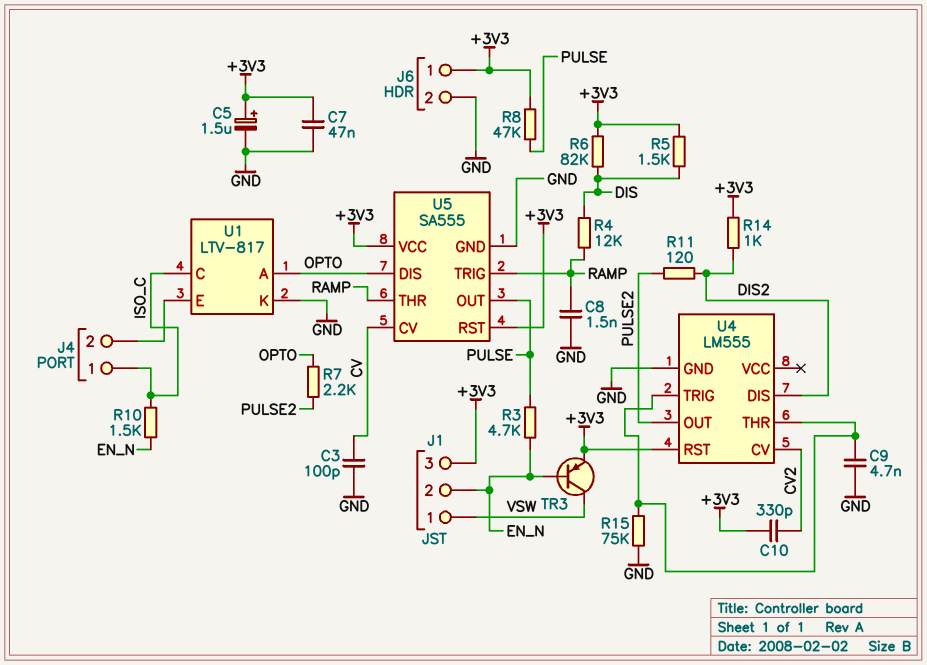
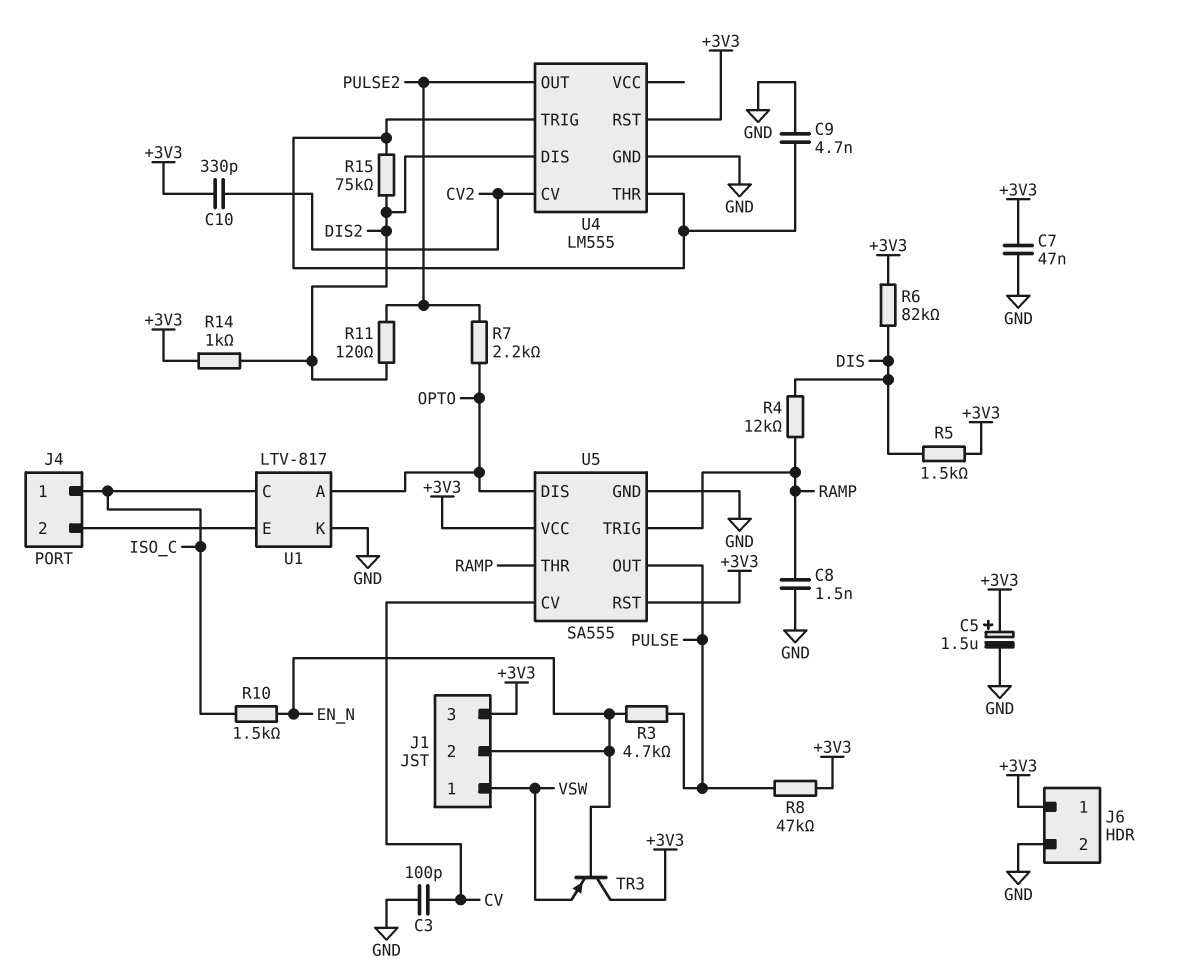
R15: 75k (GND, U4/THR) -> 75k (DIS2, U4/THR)
TR3: PNP (B EN_N, C VSW, E +3V3) -> PNP (B EN_N, C +3V3, E VSW)

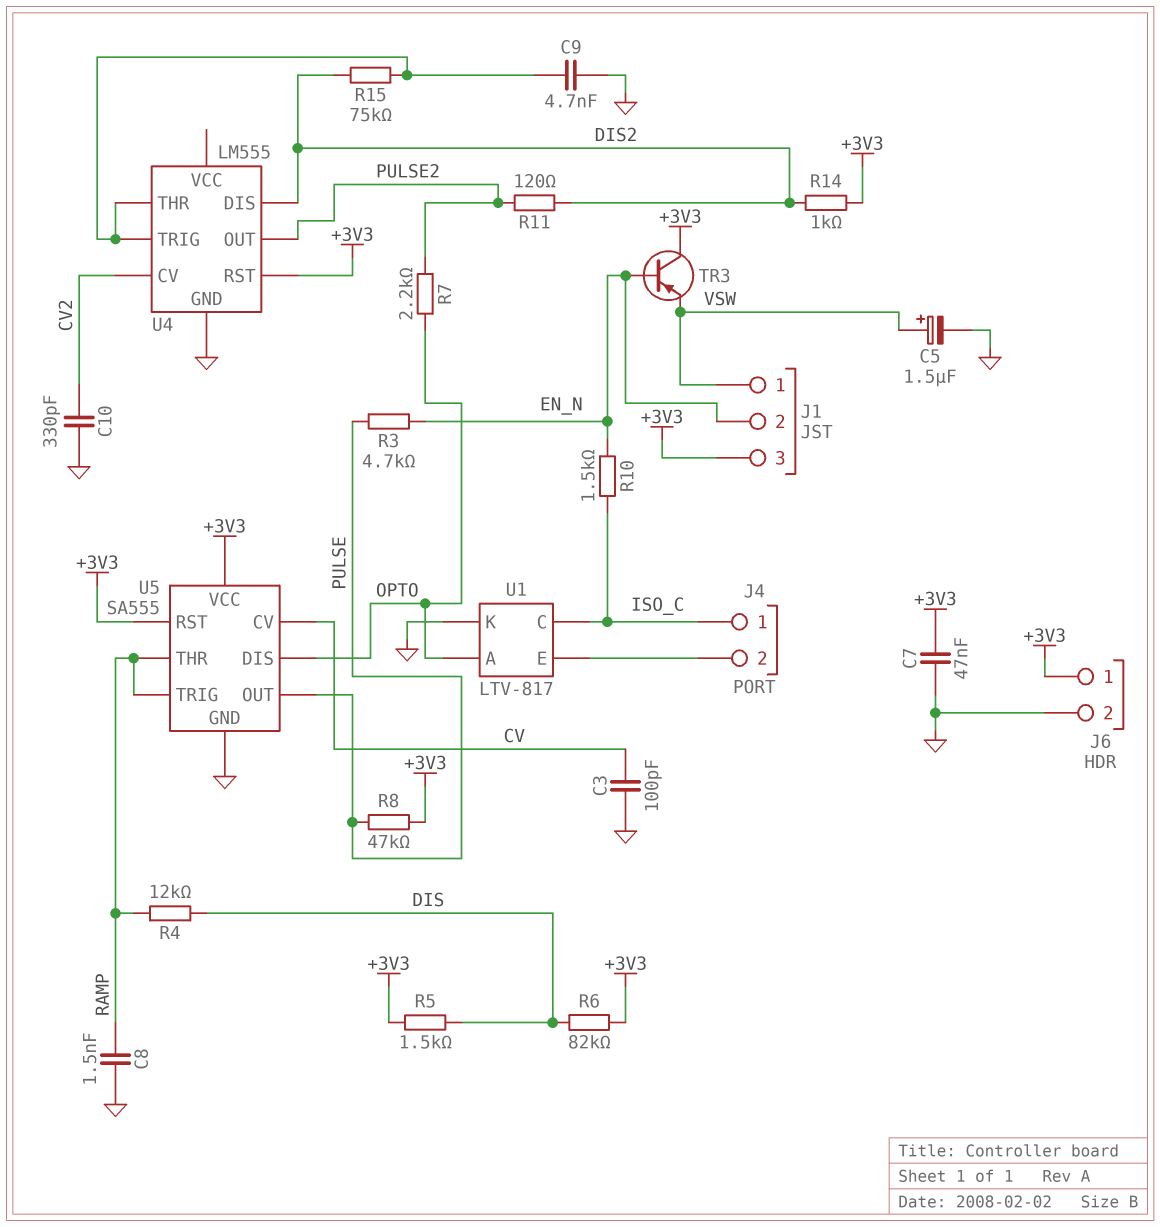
C5: 1.5uF (plus +3V3, minus GND) -> 1.5uF (plus VSW, minus GND)
C10: 330pF (+3V3, CV2) -> 330pF (CV2, GND)

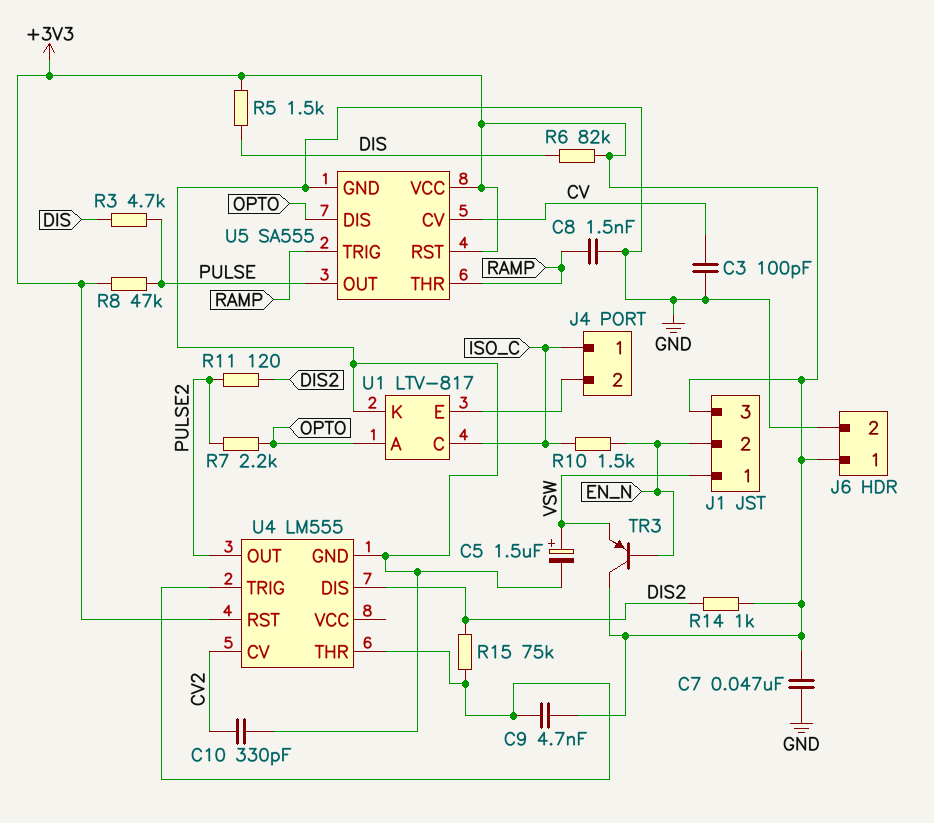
C9: 4.7nF (GND, U4/THR) -> 4.7nF (+3V3, U4/THR)
R3: 4.7k (EN_N, PULSE) -> 4.7k (DIS, PULSE)
R4: 12k (DIS, RAMP) -> none

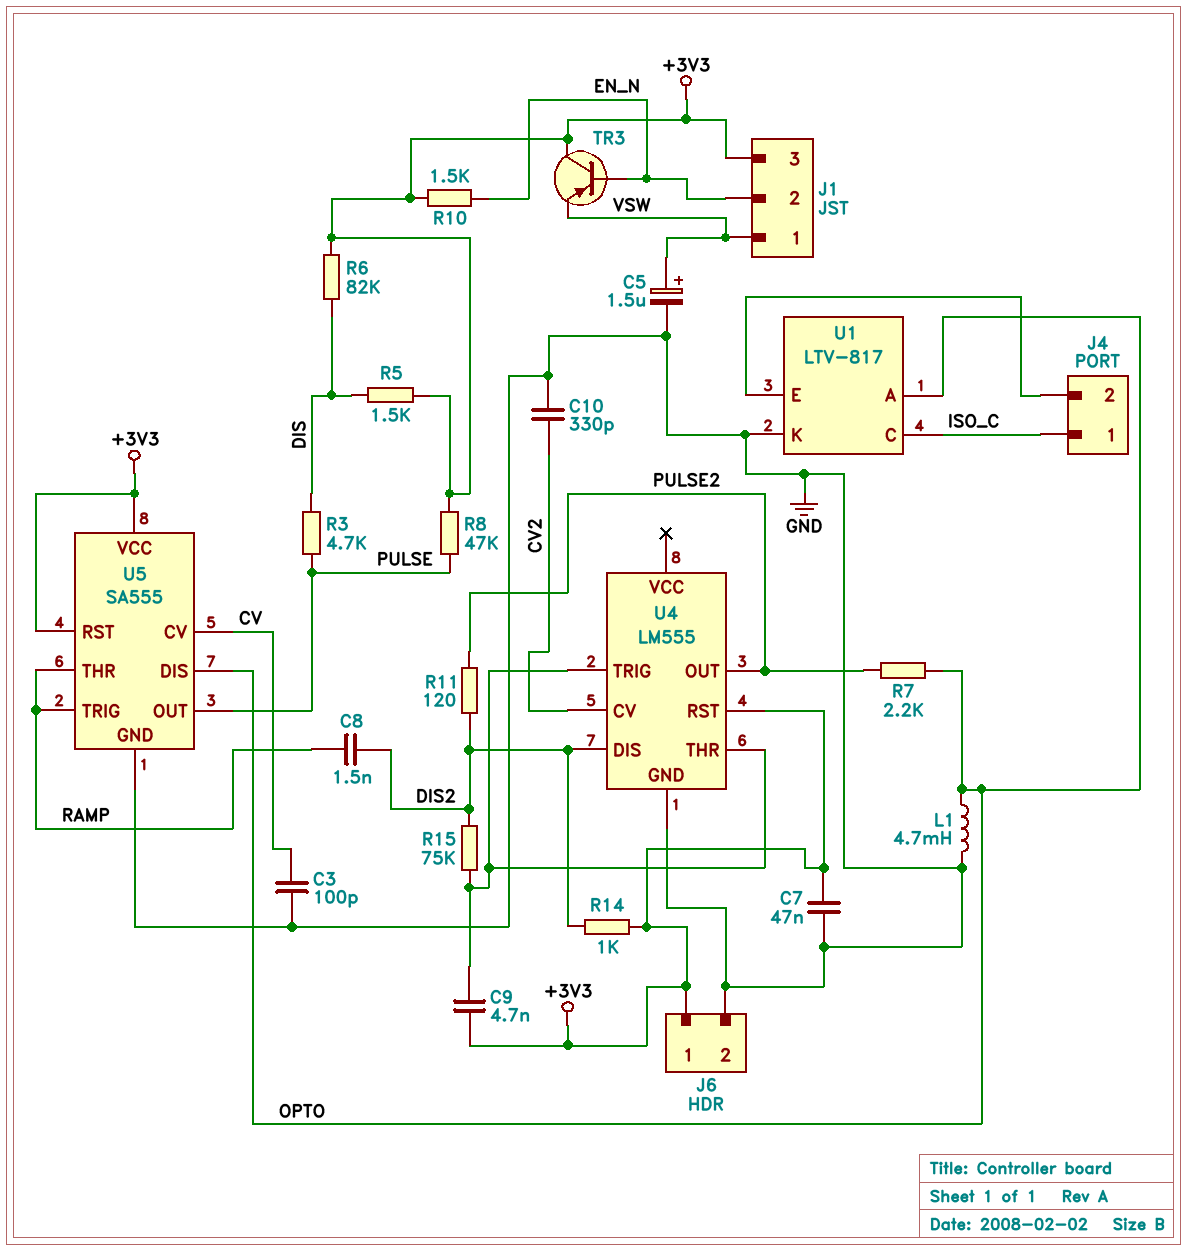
C8: 1.5nF (GND, RAMP) -> 1.5nF (DIS2, RAMP)
L1: none -> 4.7mH (GND, OPTO)
R10: 1.5k (EN_N, ISO_C) -> 1.5k (+3V3, EN_N)

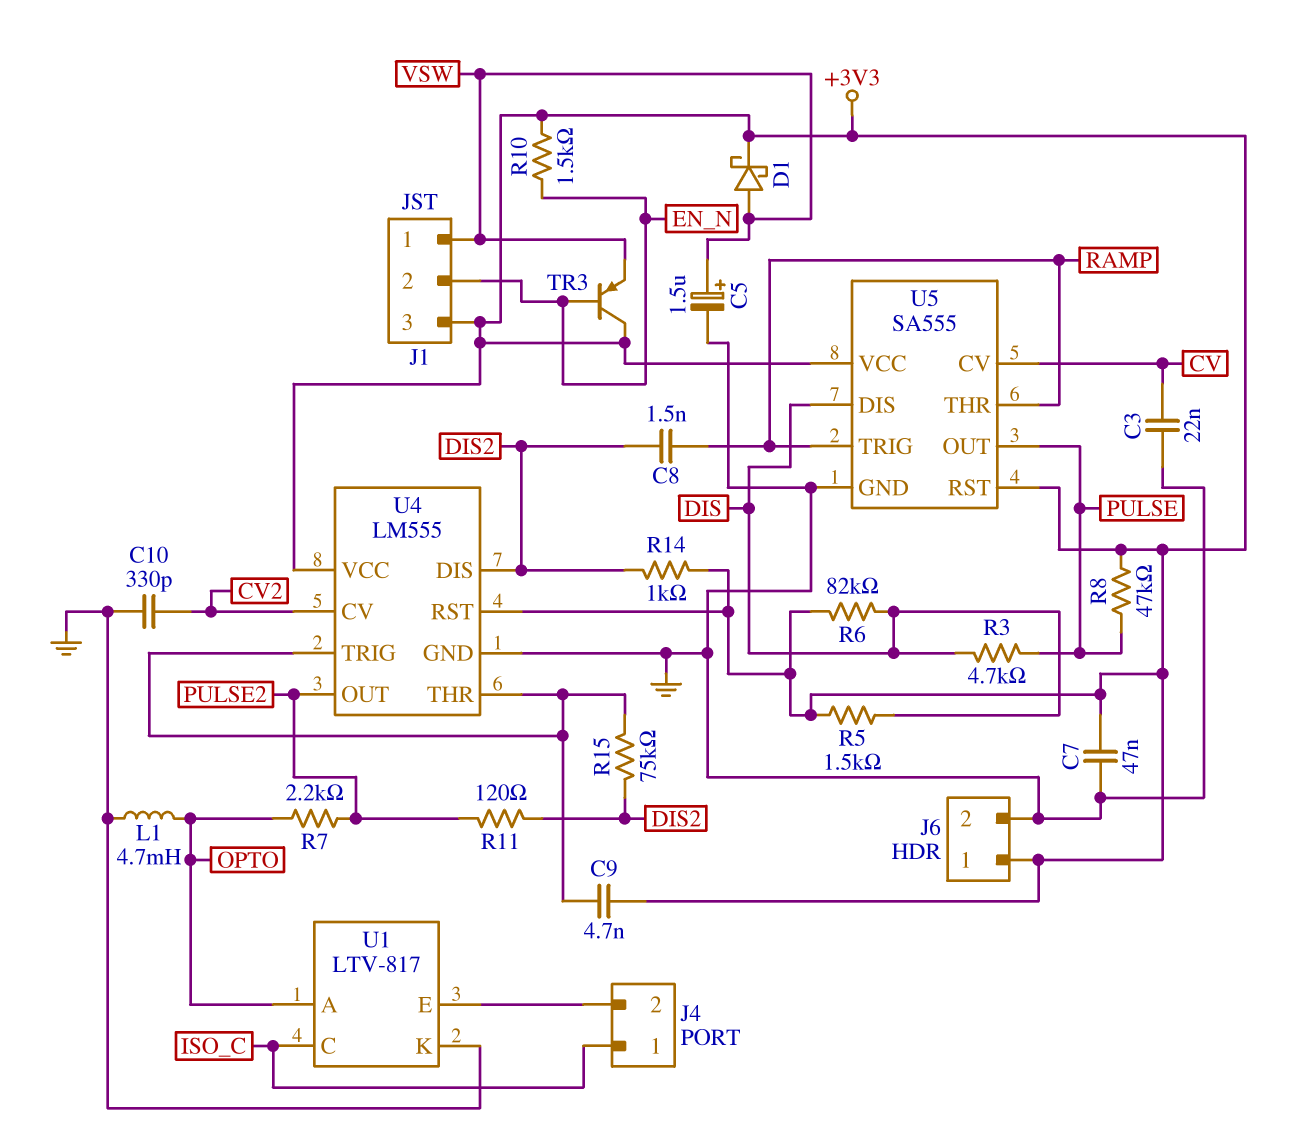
C3: 100pF (CV, GND) -> 22nF (CV, GND)
D1: none -> schottky (A VSW, K +3V3)
U4 pin VCC: none -> +3V3
U5 pin DIS: OPTO -> DIS

